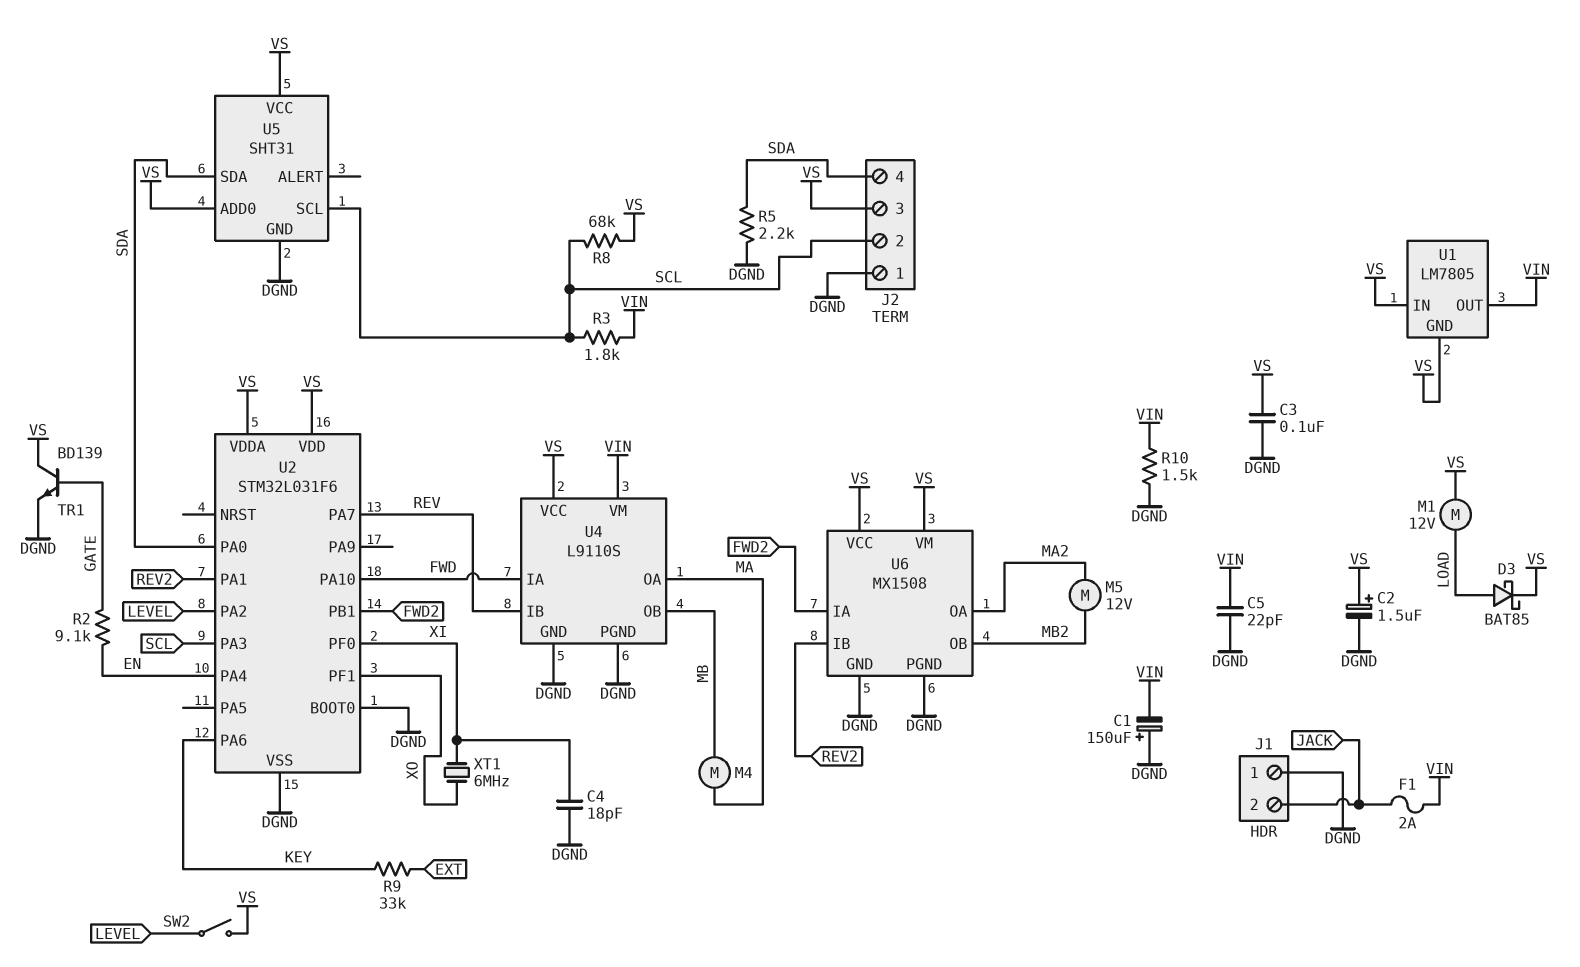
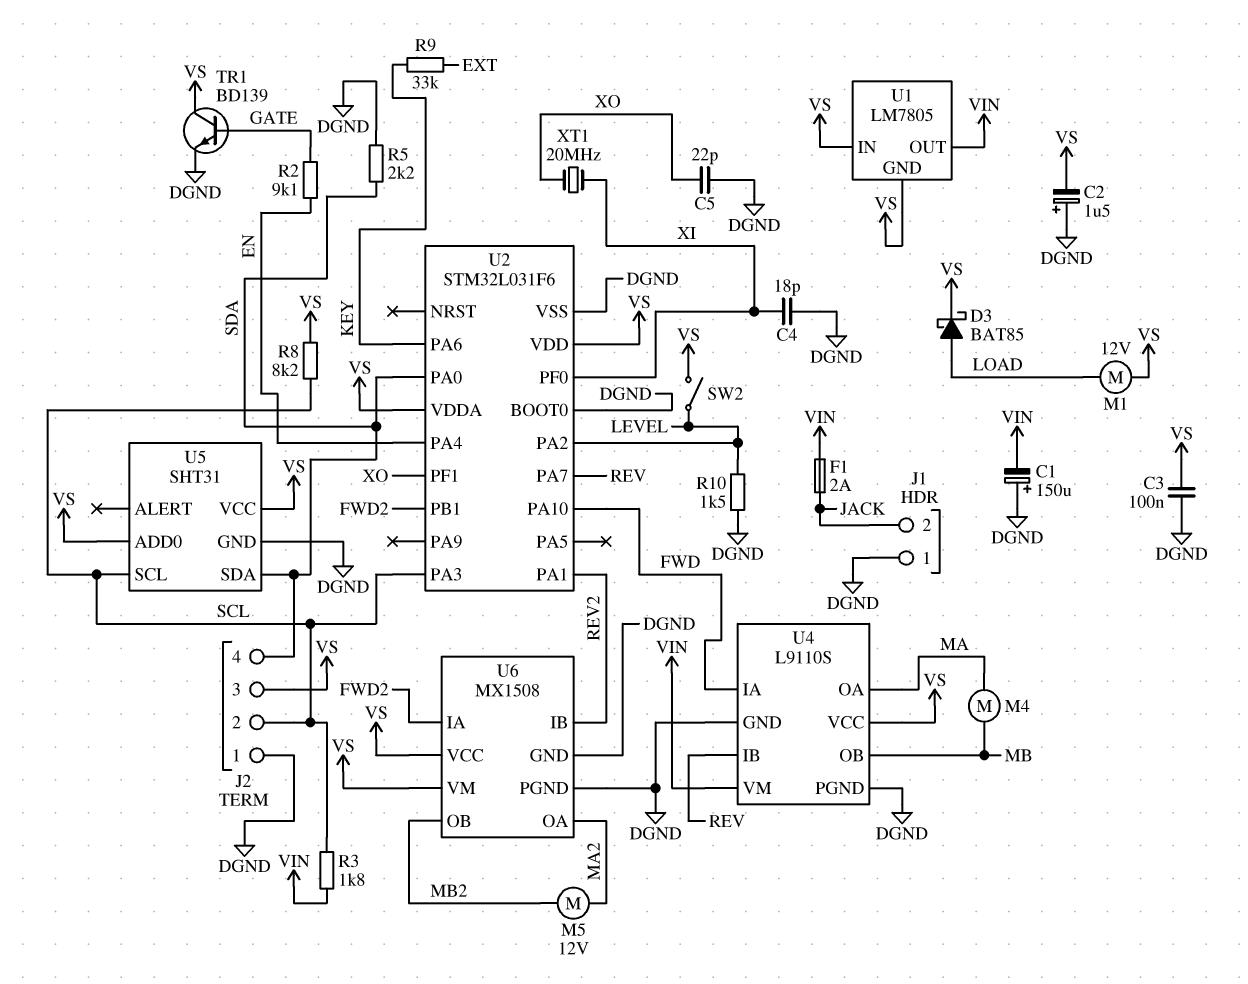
C2: 1.5uF (plus VS, minus DGND) -> 1.5uF (plus DGND, minus VS)
C5: 22pF (DGND, VIN) -> 22pF (DGND, XO)
R8: 68k (SCL, VS) -> 8.2k (SCL, VS)
R10: 1.5k (DGND, VIN) -> 1.5k (DGND, LEVEL)
XT1: 6MHz (XI, XO) -> 20MHz (XI, XO)

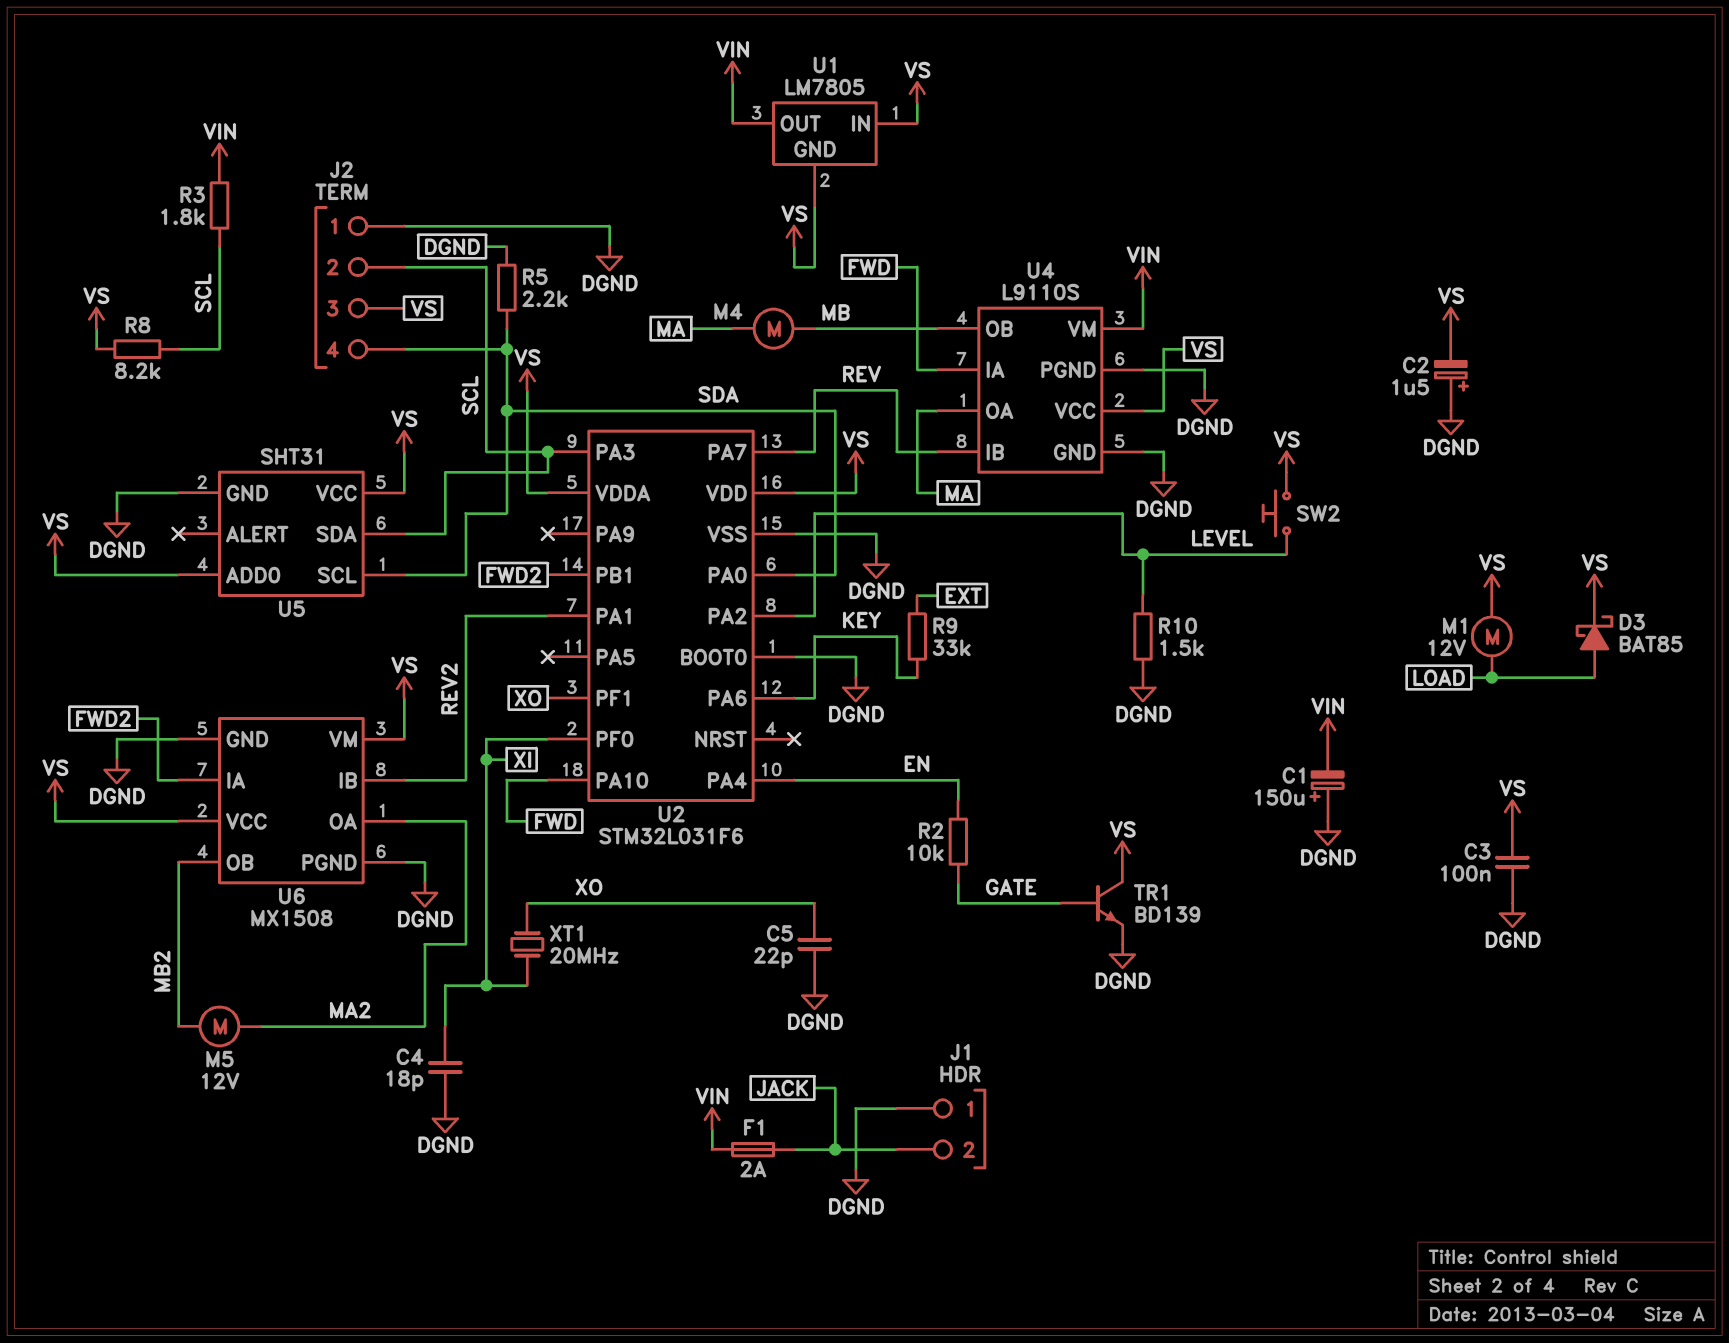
R2: 9.1k (EN, GATE) -> 10k (EN, GATE)
SW2: switch (LEVEL, VS) -> button (LEVEL, VS)
U5 pin SCL: SCL -> SDA
U5 pin SDA: SDA -> SCL

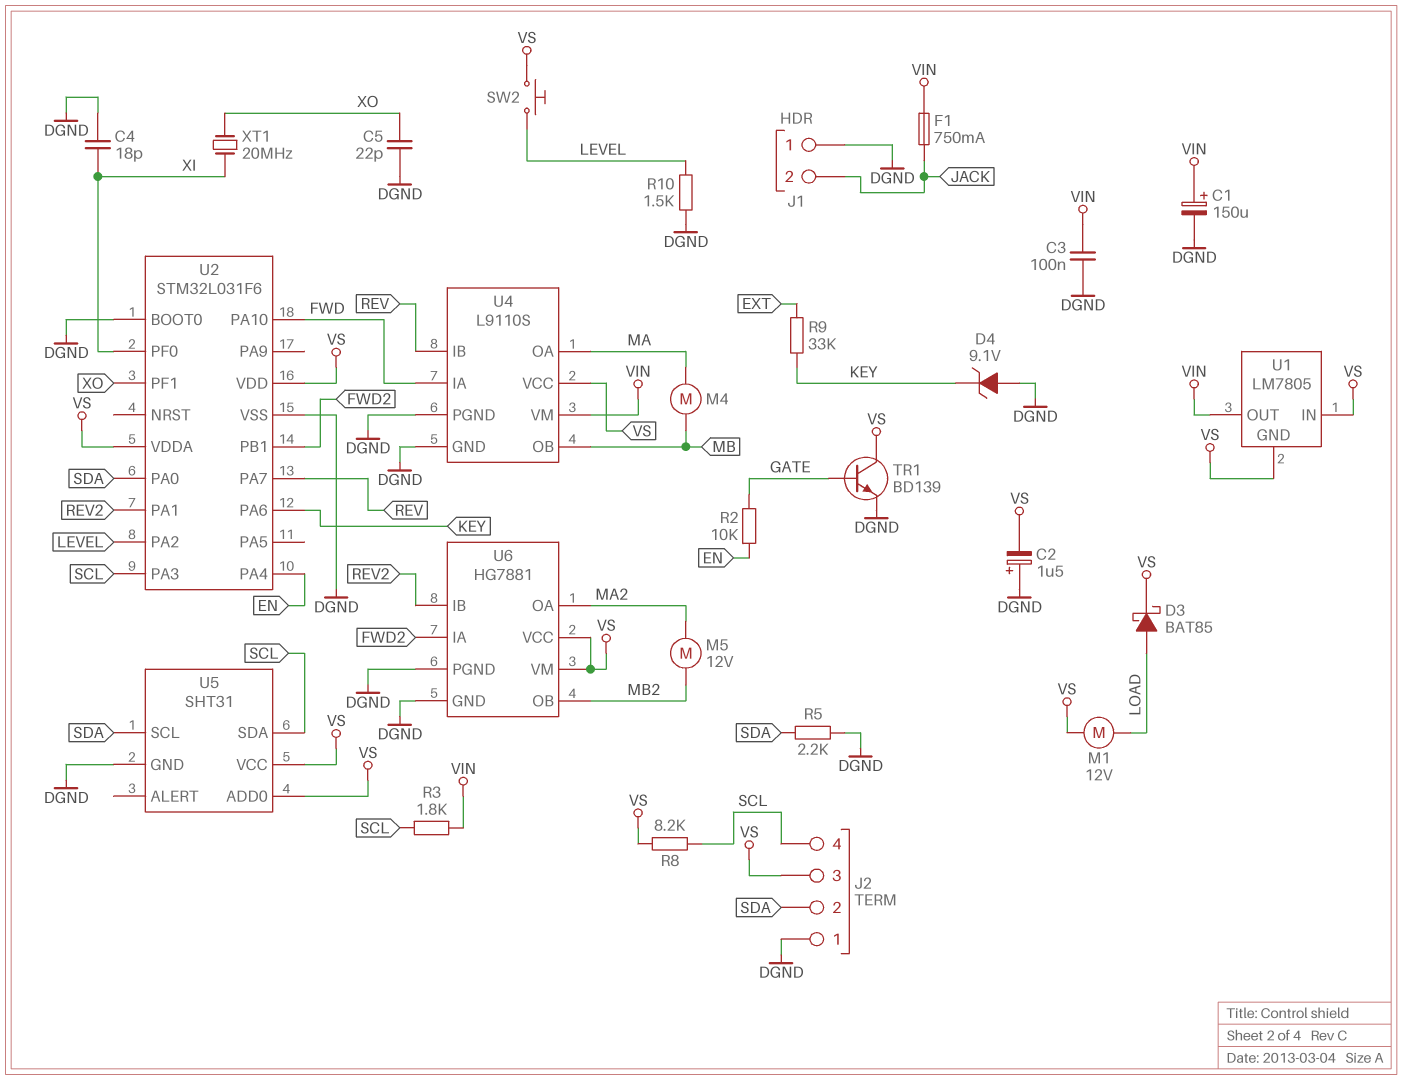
C1: 150uF (plus DGND, minus VIN) -> 150uF (plus VIN, minus DGND)
C3: 100nF (DGND, VS) -> 100nF (DGND, VIN)
D4: none -> zener 9.1V (A DGND, K KEY)
F1: 2A (JACK, VIN) -> 750mA (JACK, VIN)
J2 pin 2: SCL -> SDA
J2 pin 4: SDA -> SCL
U6: MX1508 -> HG7881

